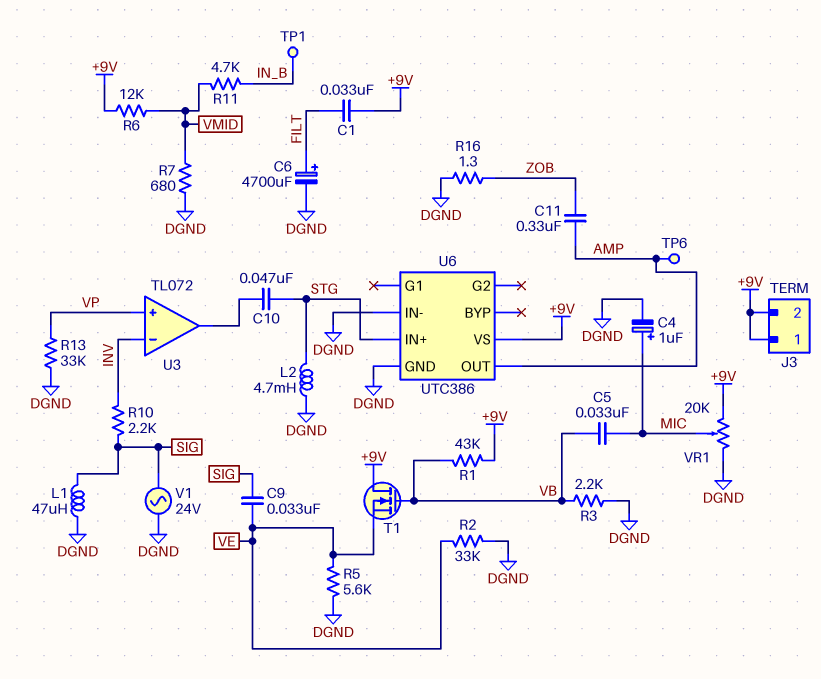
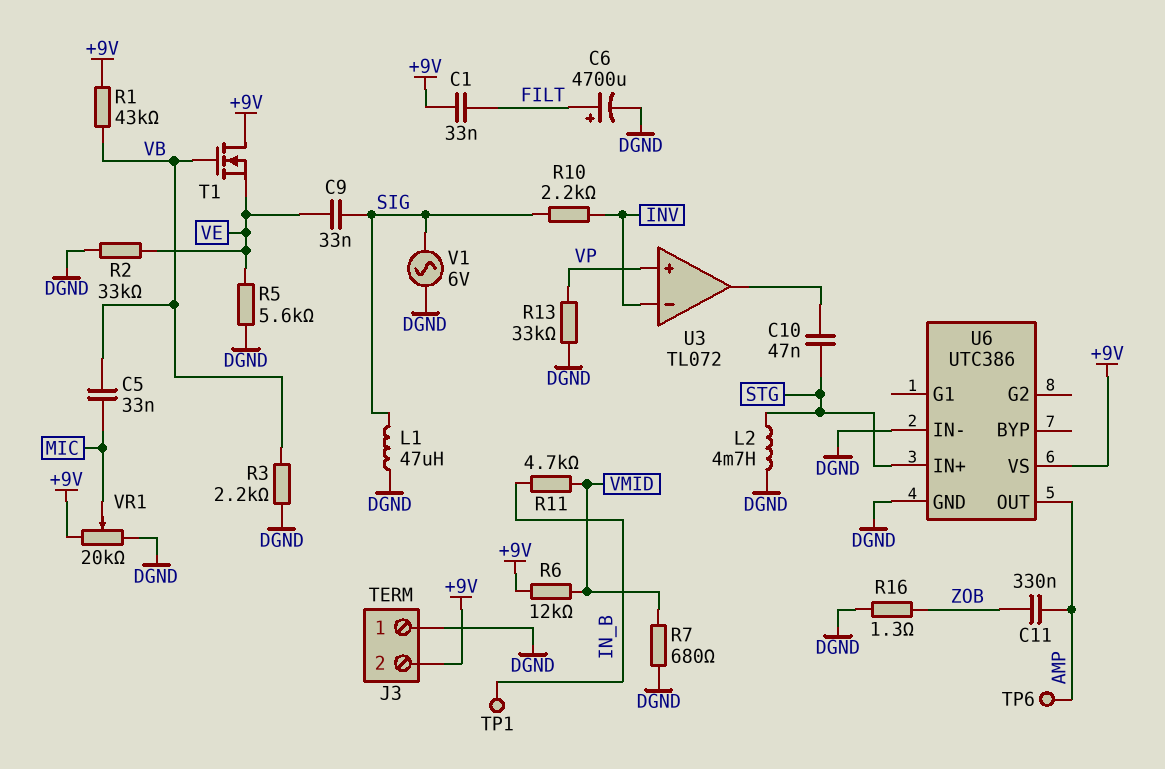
C4: 1uF (plus MIC, minus DGND) -> none
J3 pin 1: +9V -> DGND
V1: AC 24V (DGND, SIG) -> AC 6V (DGND, SIG)

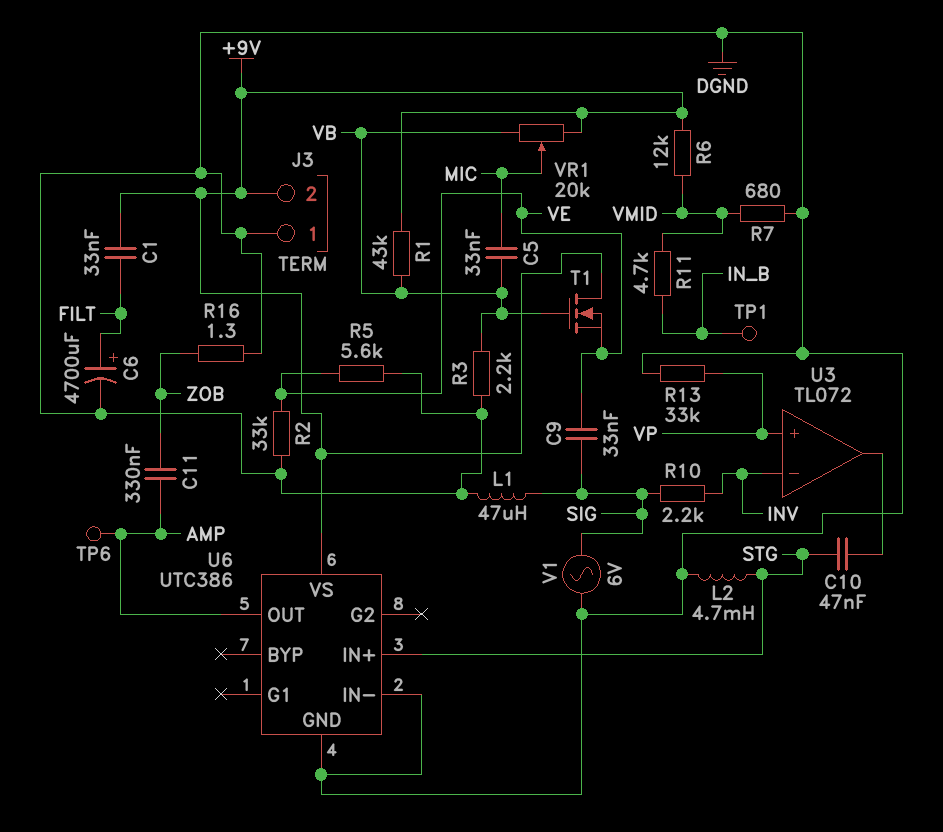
VR1: 20k (+9V, DGND, wiper MIC) -> 20k (+9V, VB, wiper MIC)

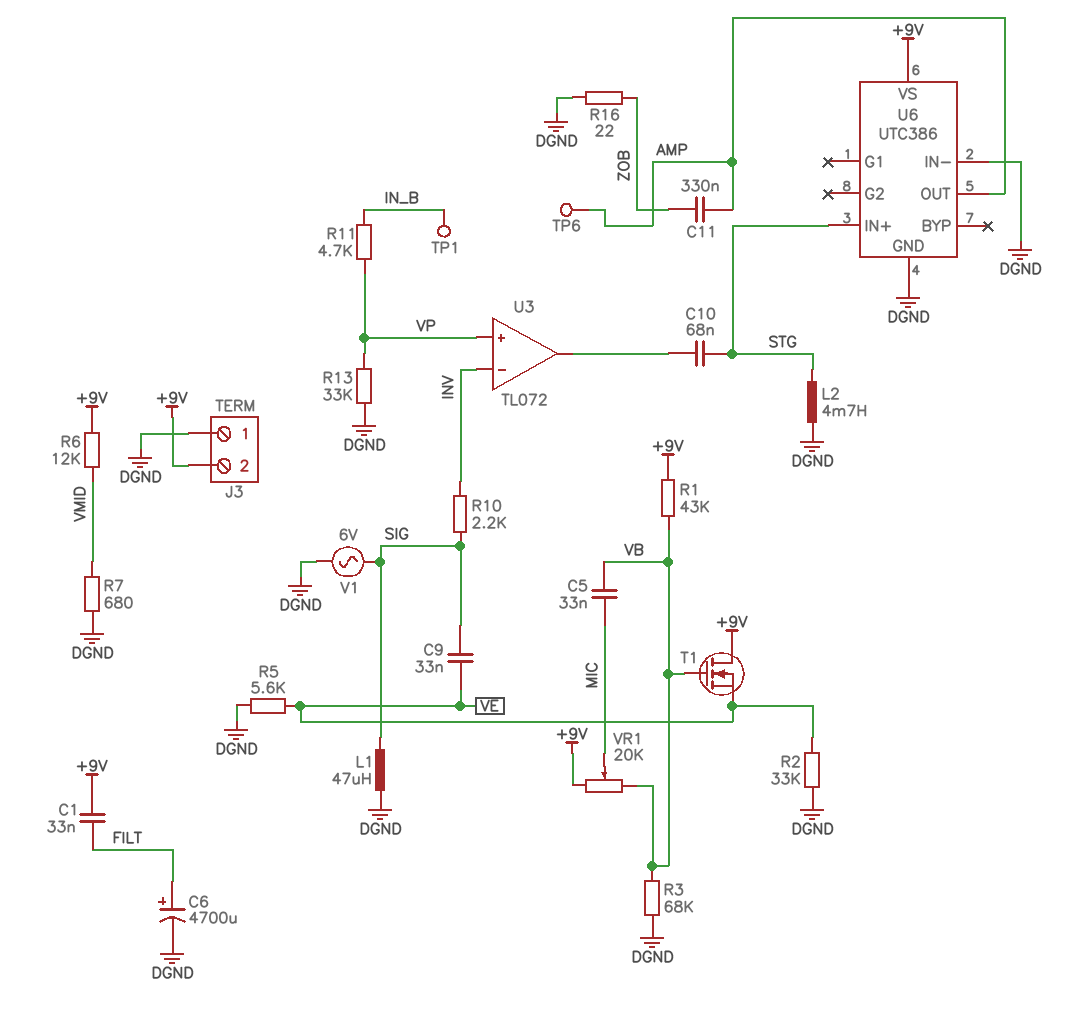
C10: 47nF (STG, U3/out) -> 68nF (STG, U3/out)
R3: 2.2k (DGND, VB) -> 68k (DGND, VB)
R11: 4.7k (IN_B, VMID) -> 4.7k (IN_B, VP)
R16: 1.3 (DGND, ZOB) -> 22 (DGND, ZOB)

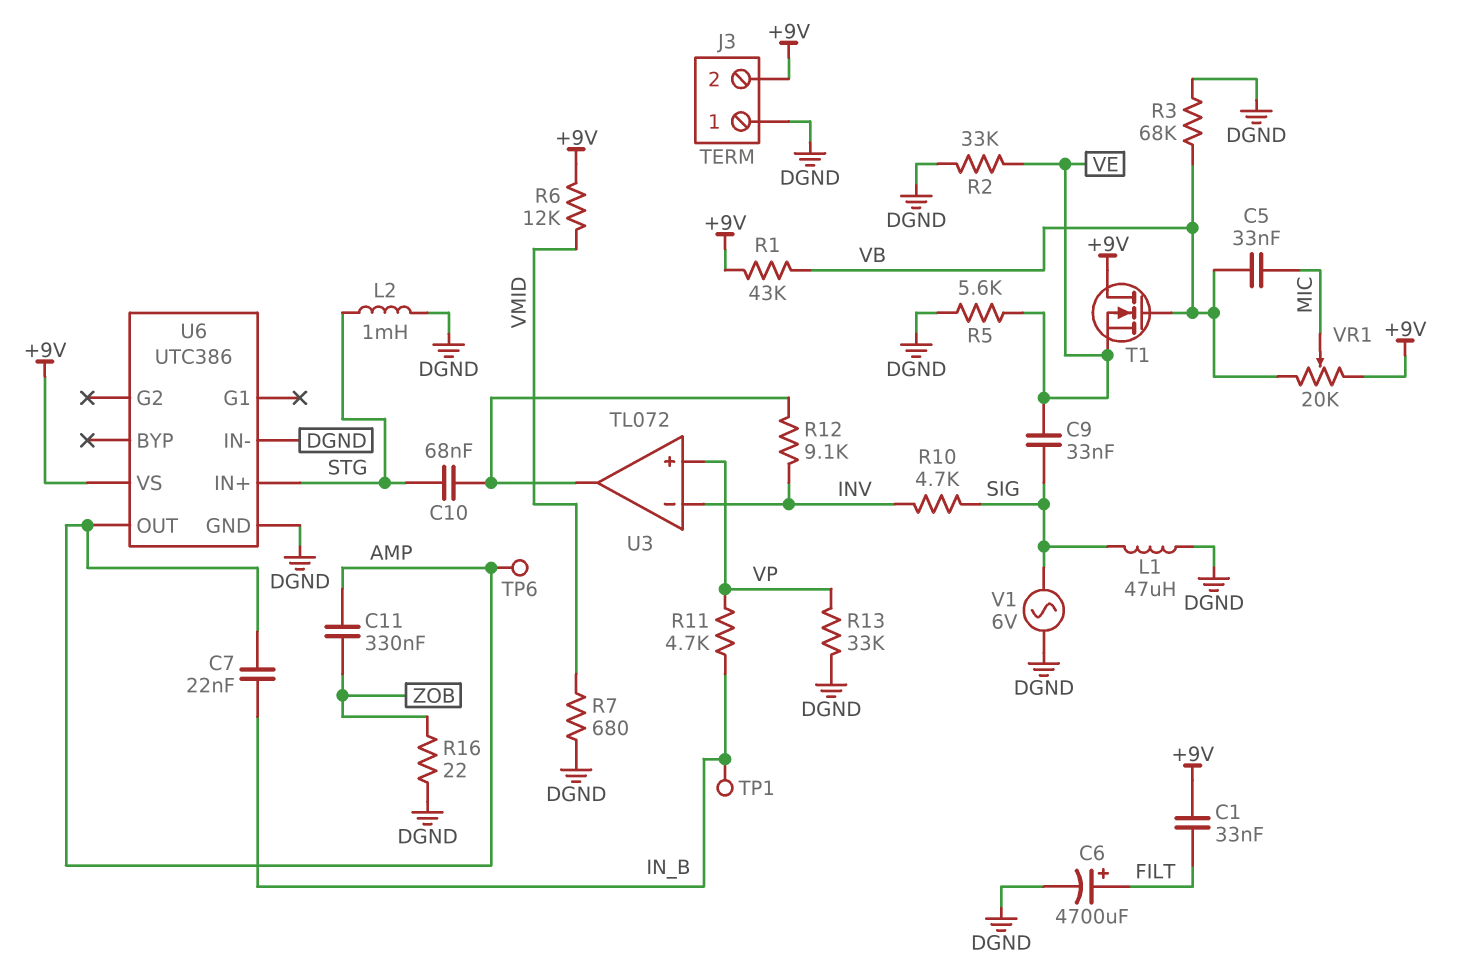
C7: none -> 22nF (AMP, IN_B)
L2: 4.7mH (DGND, STG) -> 1mH (DGND, STG)
R10: 2.2k (INV, SIG) -> 4.7k (INV, SIG)
R12: none -> 9.1k (INV, U3/out)

